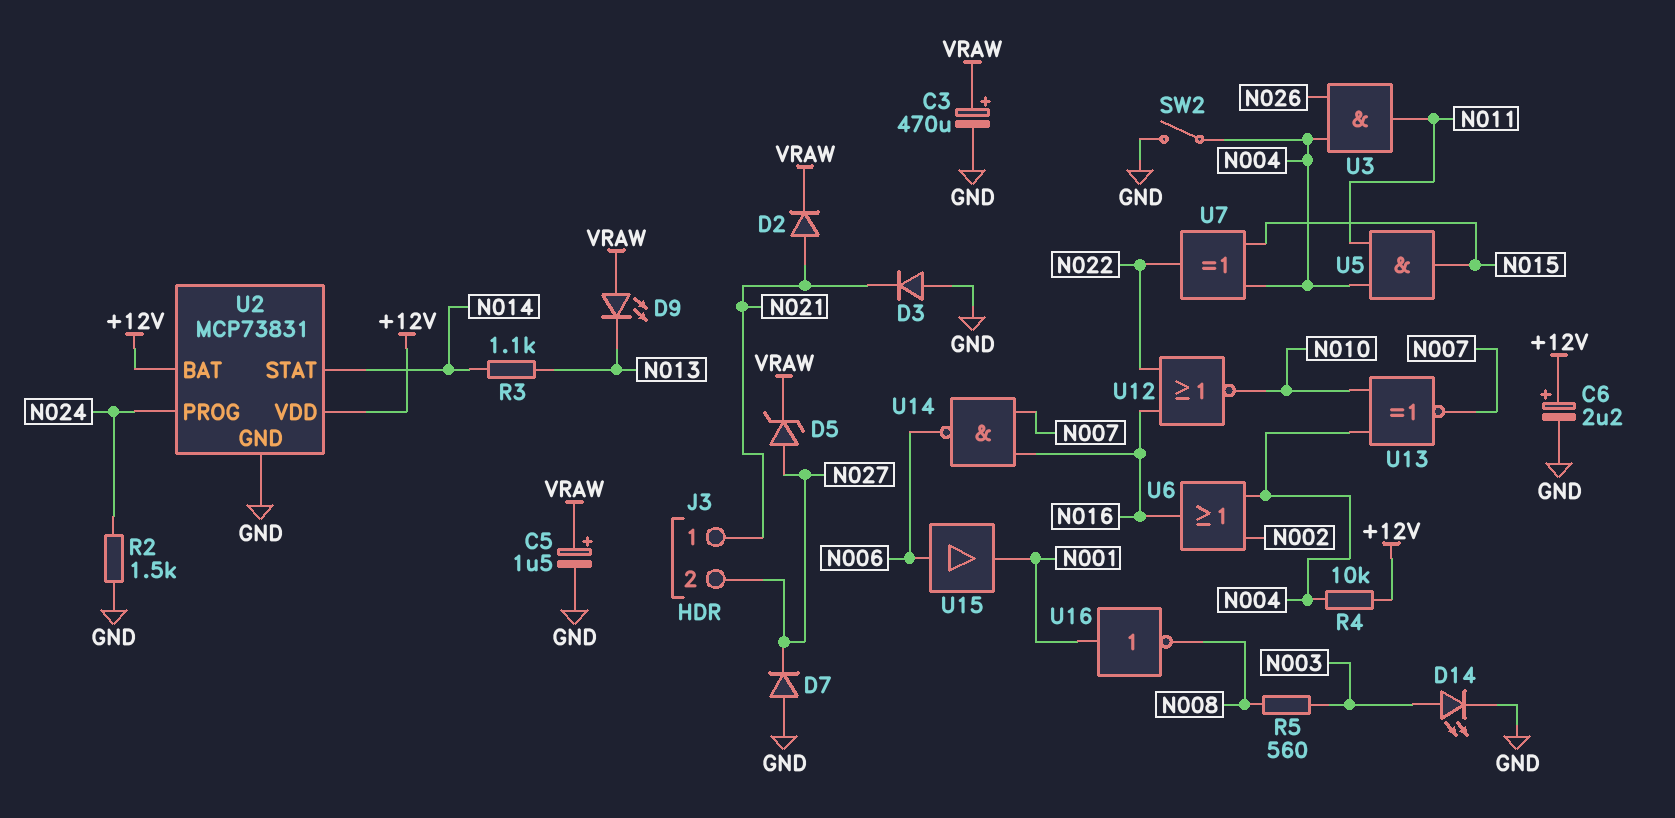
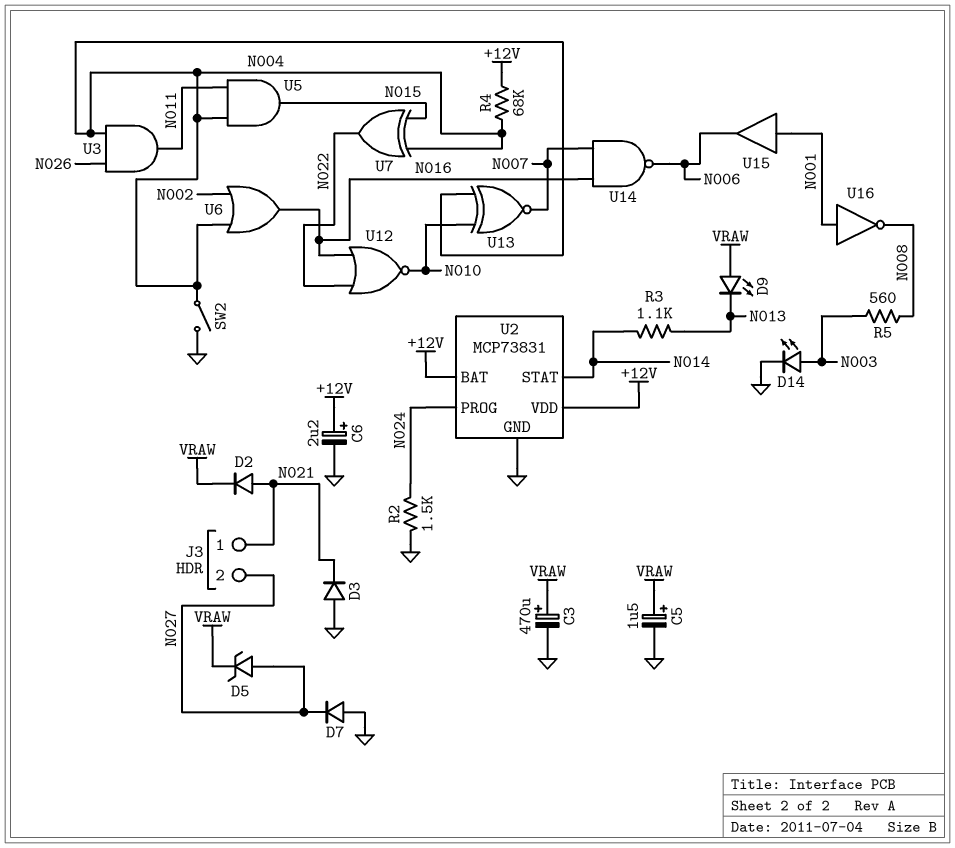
R4: 10k (+12V, N004) -> 68k (+12V, N004)
U15: buffer (in N006, out N001) -> buffer (in N001, out N006)

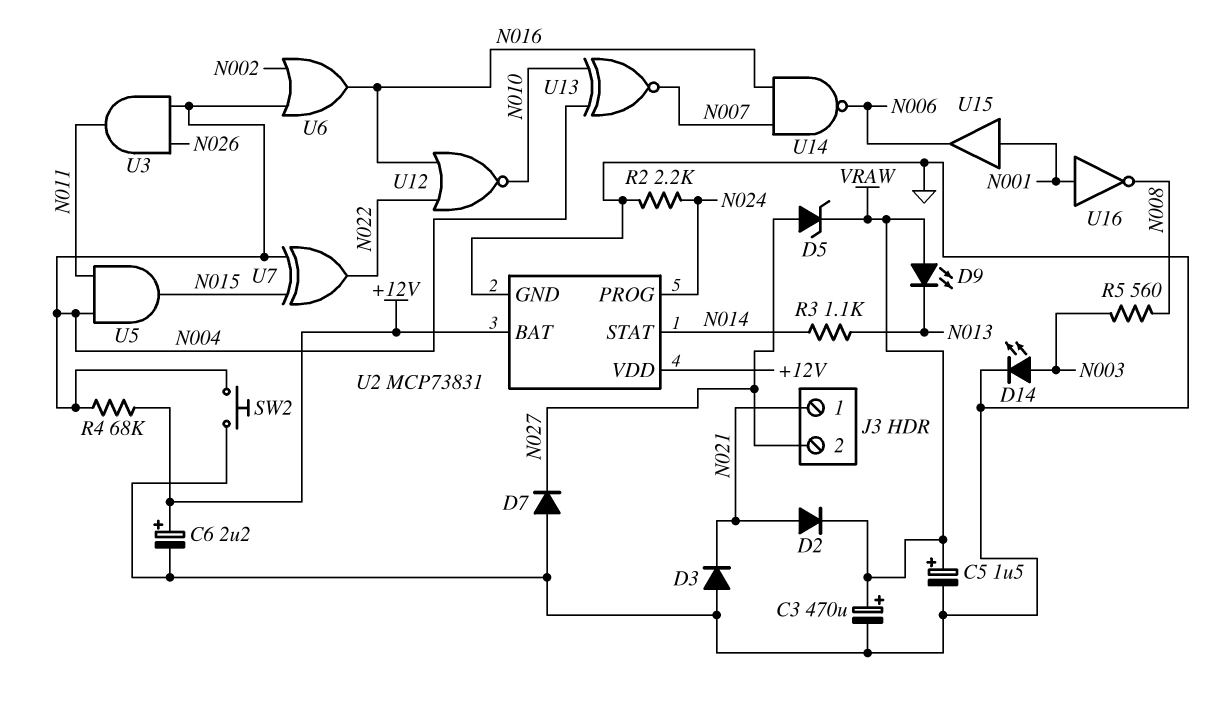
R2: 1.5k (GND, N024) -> 2.2k (GND, N024)
SW2: switch (GND, N004) -> button (GND, N004)

